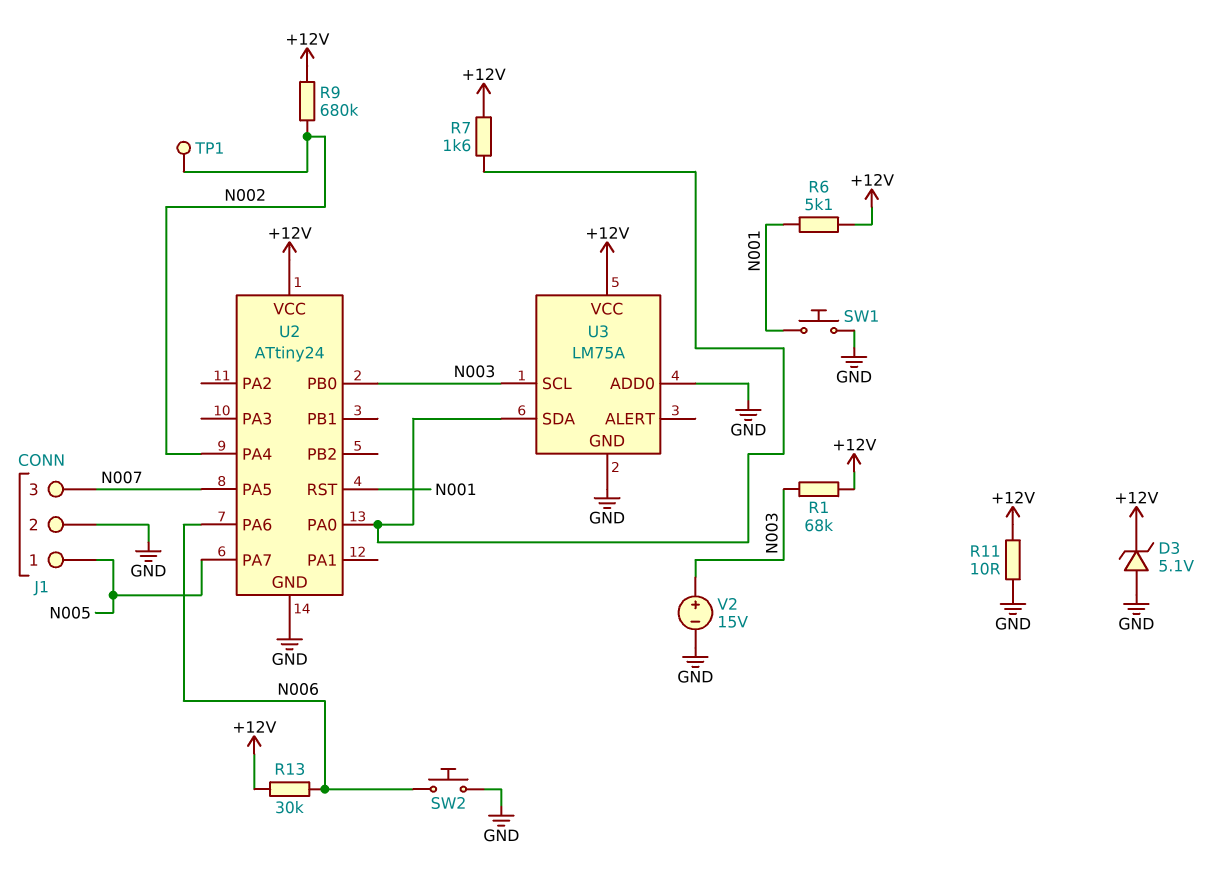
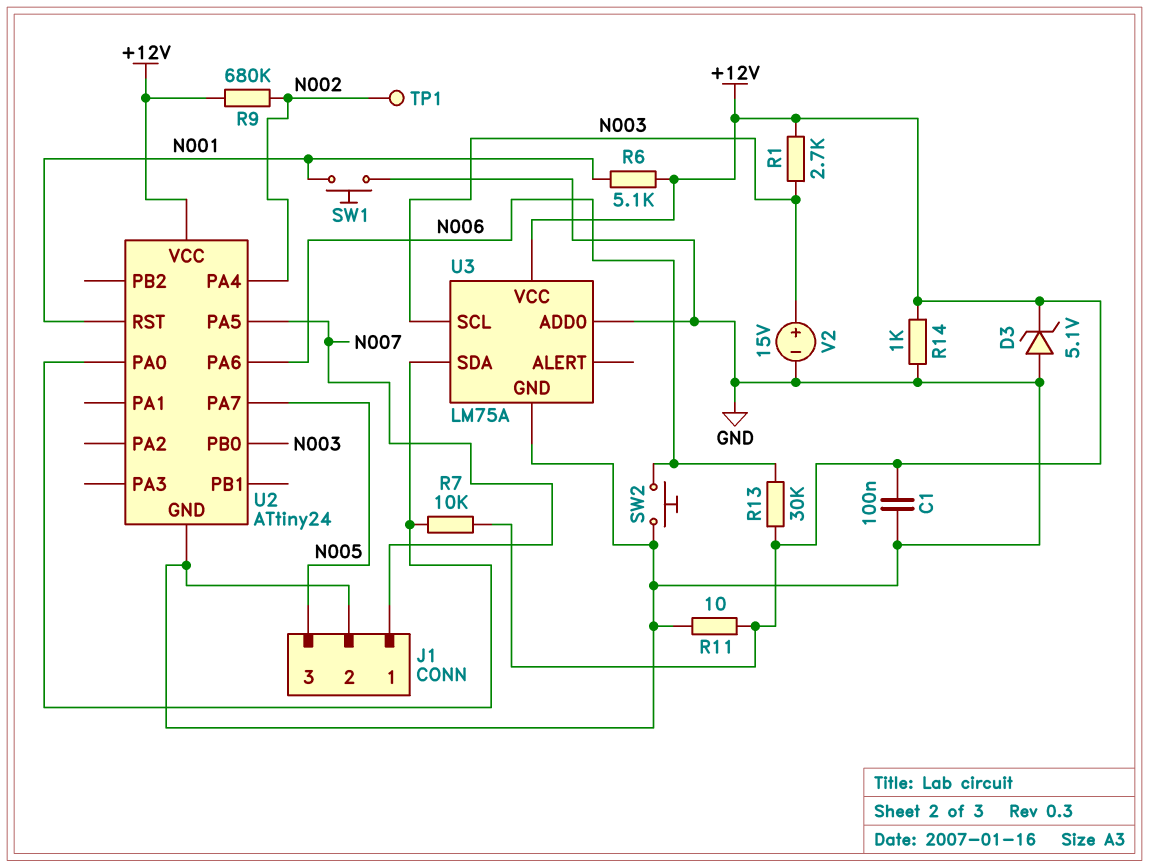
C1: none -> 100nF (+12V, GND)
J1 pin 1: N005 -> N007
J1 pin 3: N007 -> N005
R1: 68k (+12V, N003) -> 2.7k (+12V, N003)
R7: 1.6k (+12V, U2/PA0) -> 10k (+12V, U2/PA0)
R14: none -> 1k (+12V, GND)

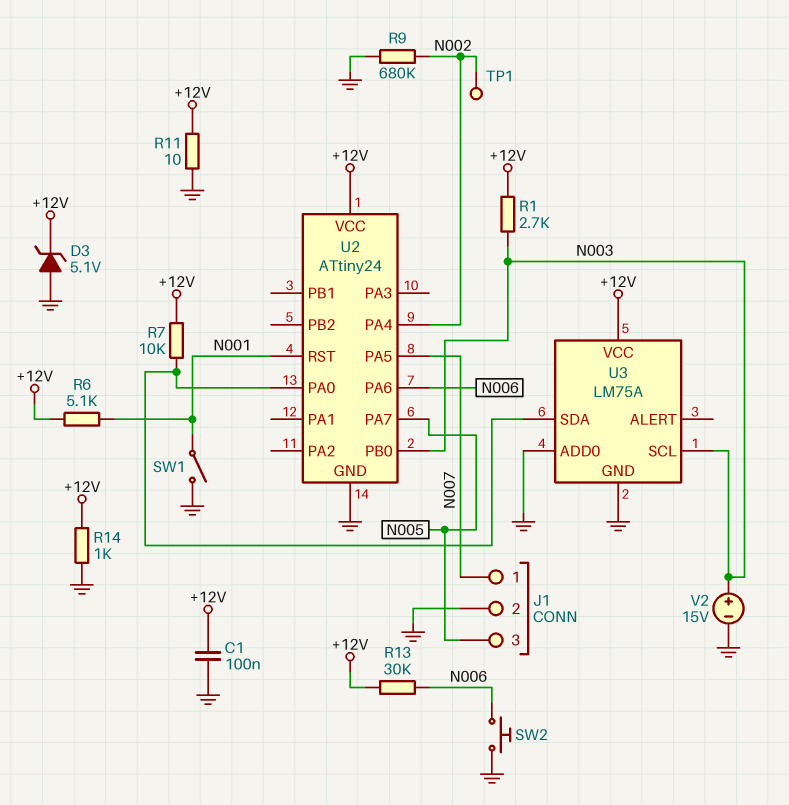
R9: 680k (+12V, N002) -> 680k (GND, N002)
SW1: button (GND, N001) -> switch (GND, N001)

